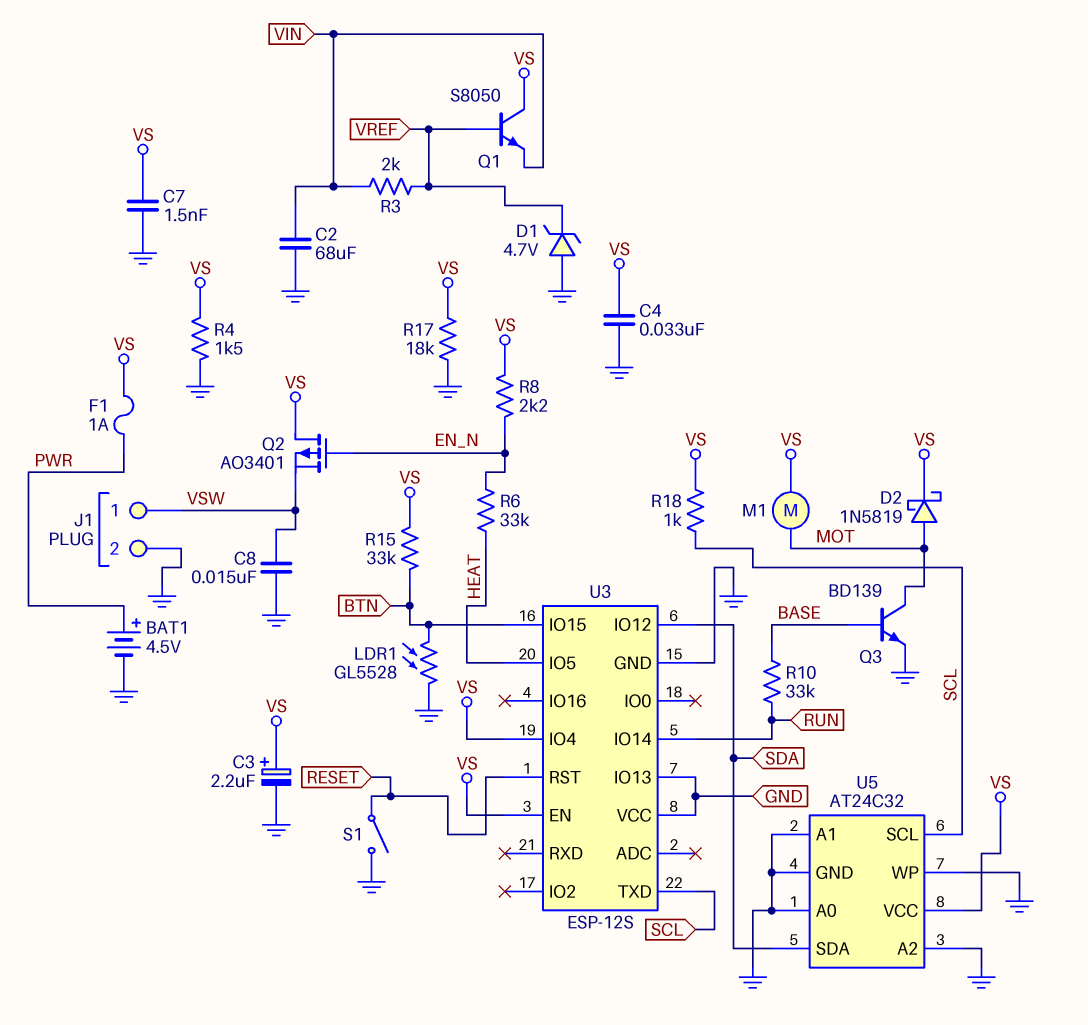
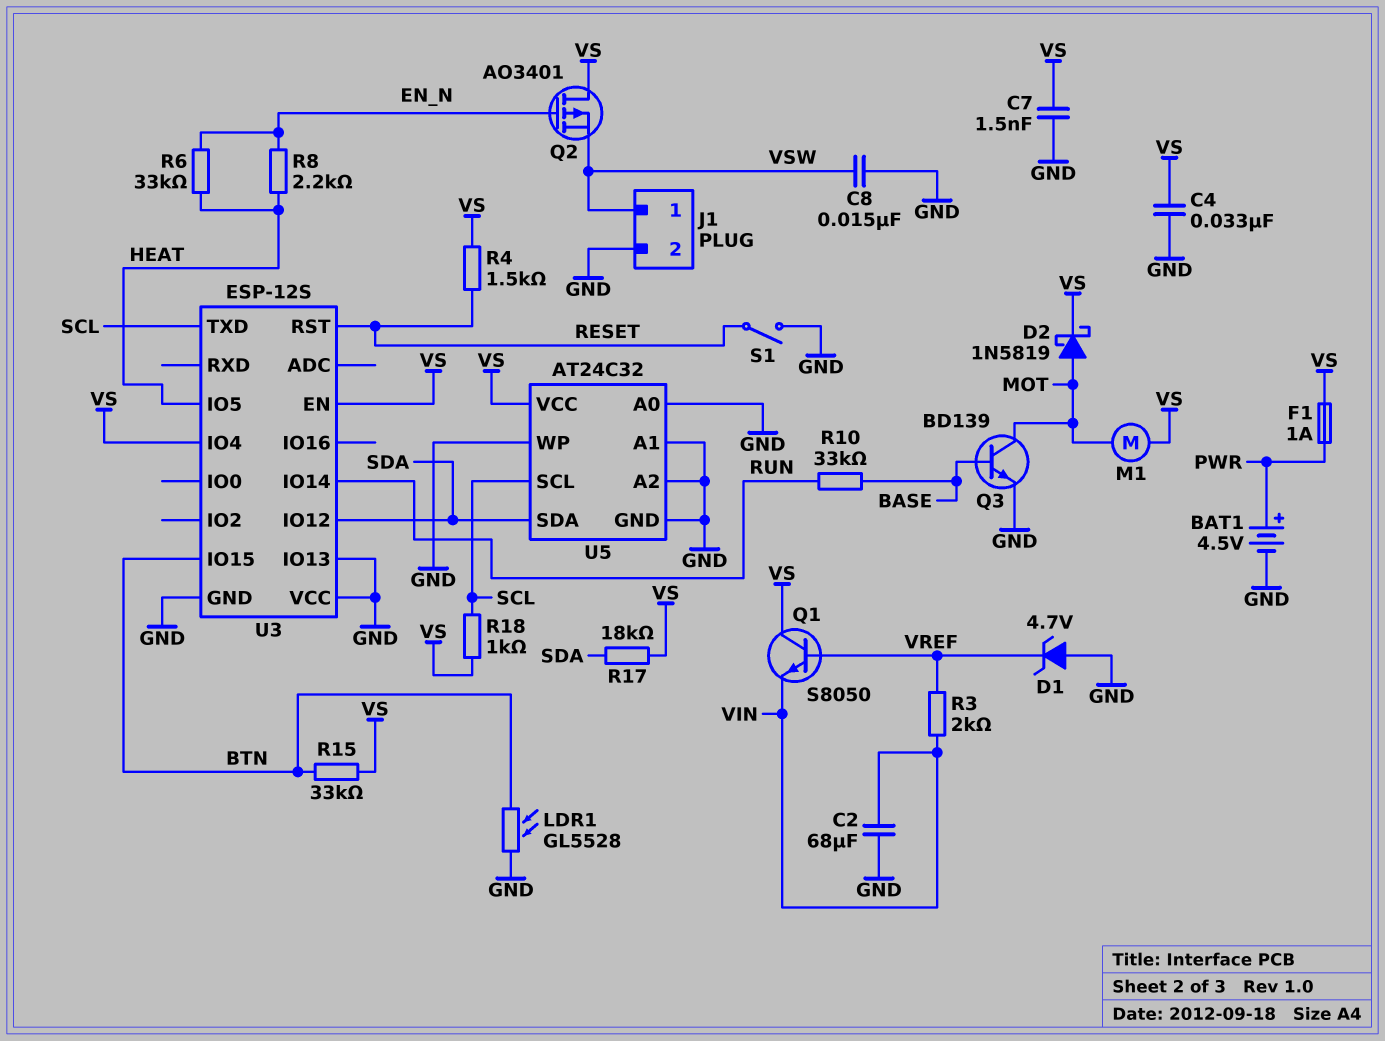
C3: 2.2uF (plus VS, minus GND) -> none
R4: 1.5k (GND, VS) -> 1.5k (RESET, VS)
R8: 2.2k (EN_N, VS) -> 2.2k (EN_N, HEAT)
R17: 18k (GND, VS) -> 18k (SDA, VS)

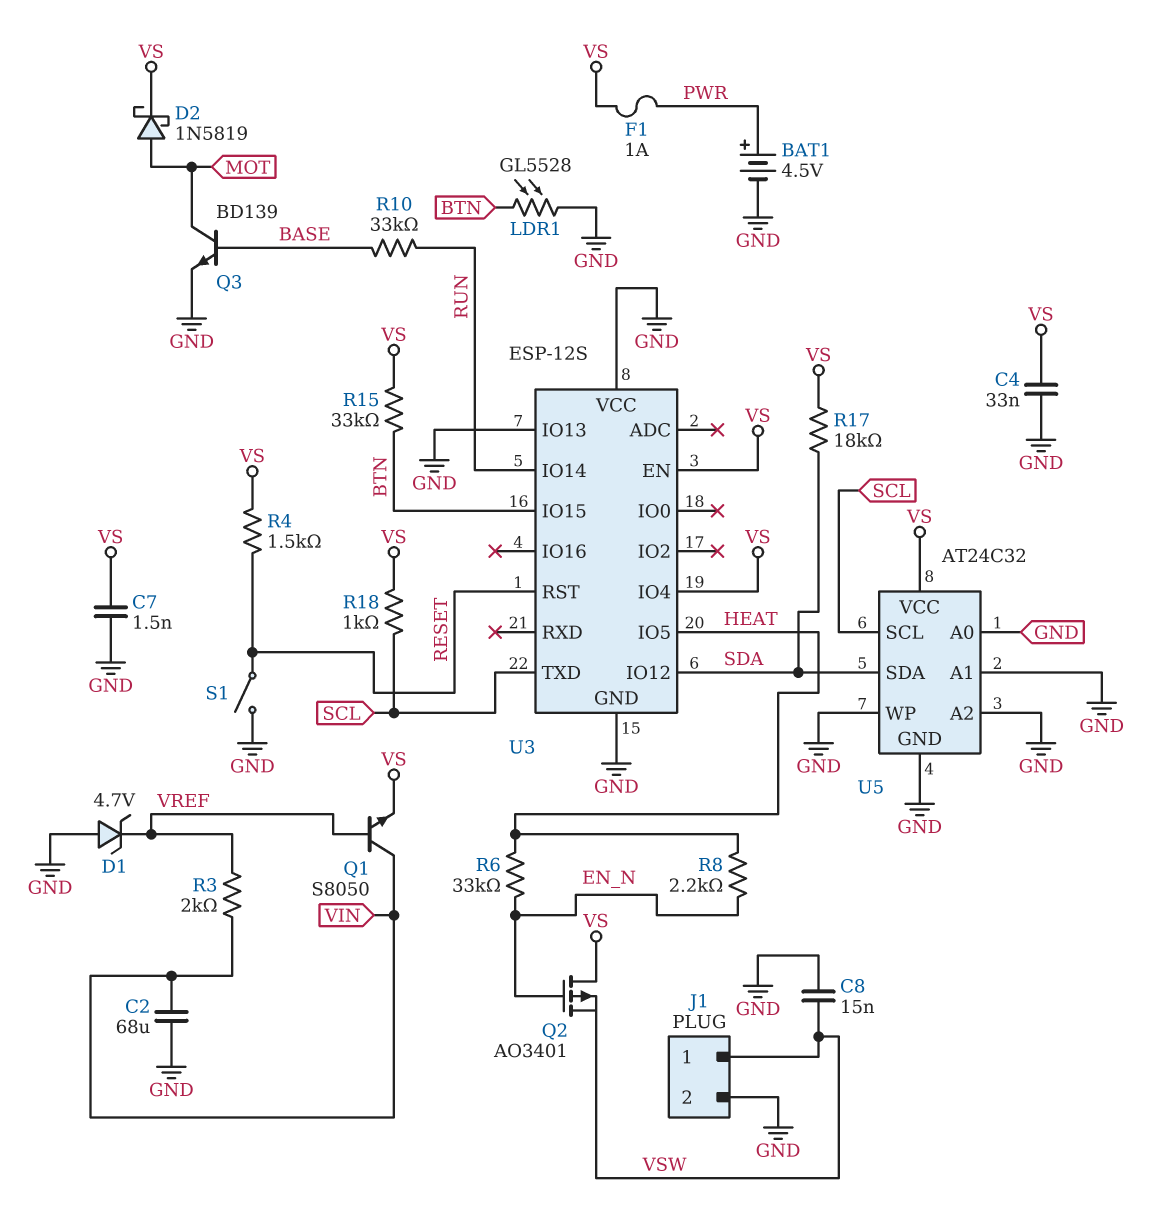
M1: motor (MOT, VS) -> none
Q1: NPN S8050 (B VREF, C VS, E VIN) -> NPN S8050 (B VREF, C VIN, E VS)

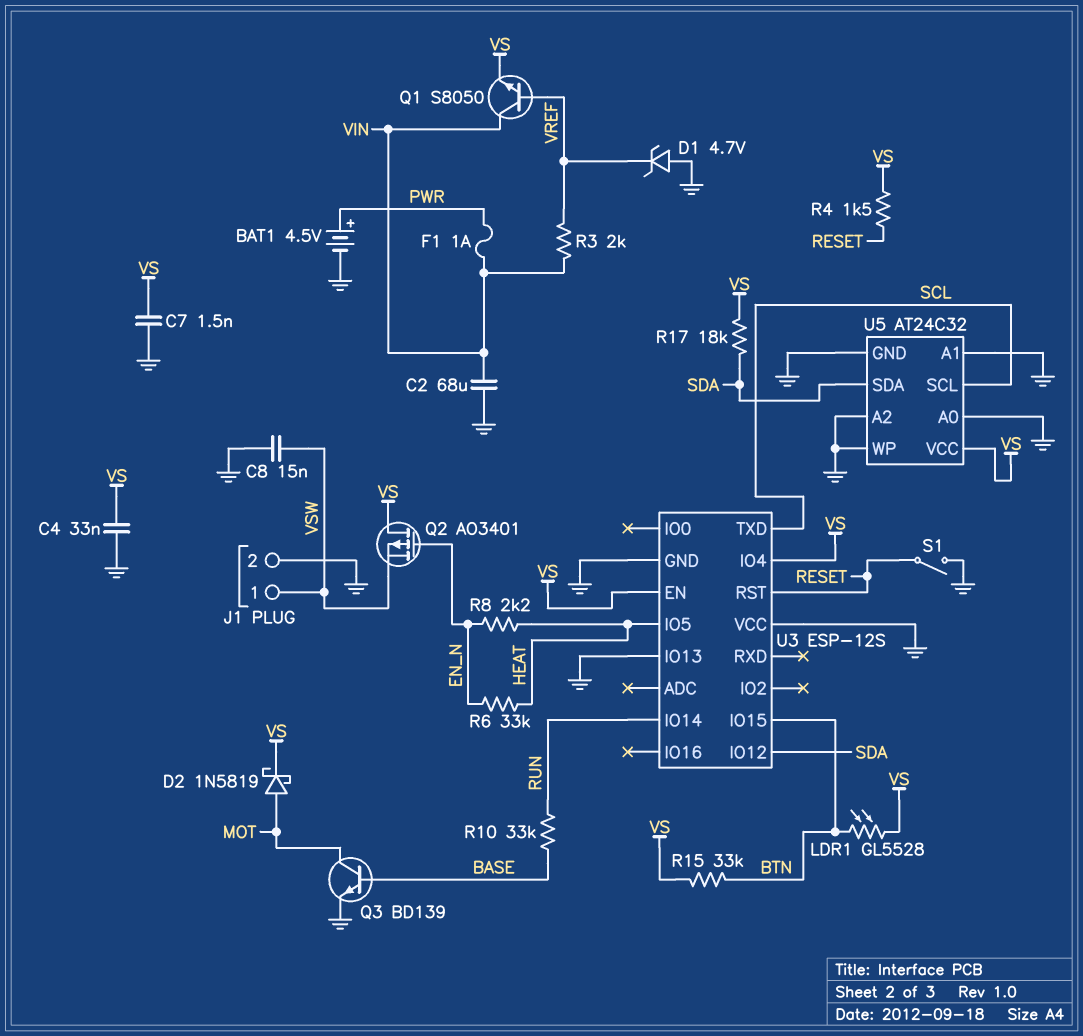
F1: 1A (PWR, VS) -> 1A (PWR, VIN)
LDR1: GL5528 (BTN, GND) -> GL5528 (BTN, VS)
R18: 1k (SCL, VS) -> none

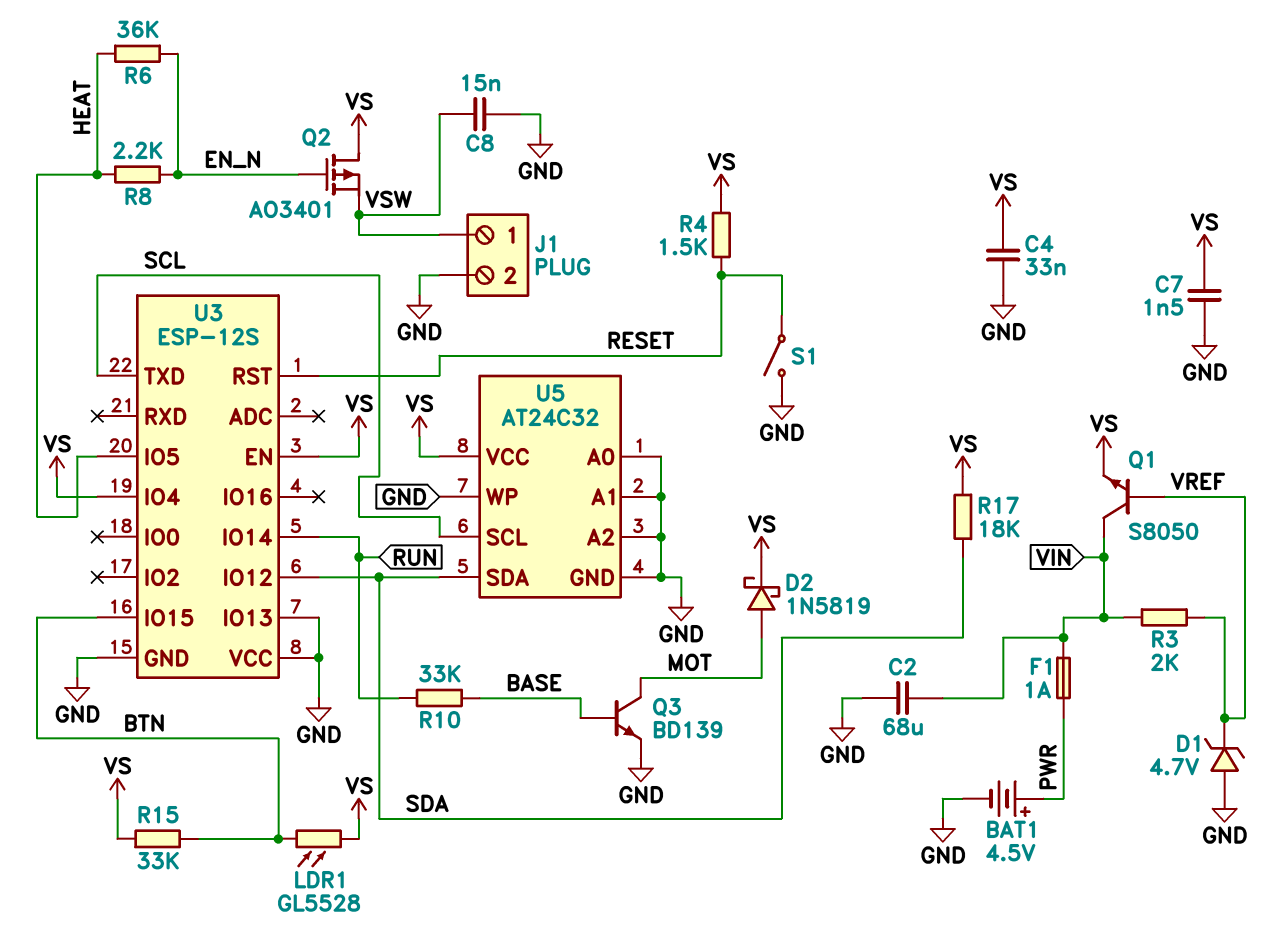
R6: 33k (EN_N, HEAT) -> 36k (EN_N, HEAT)

